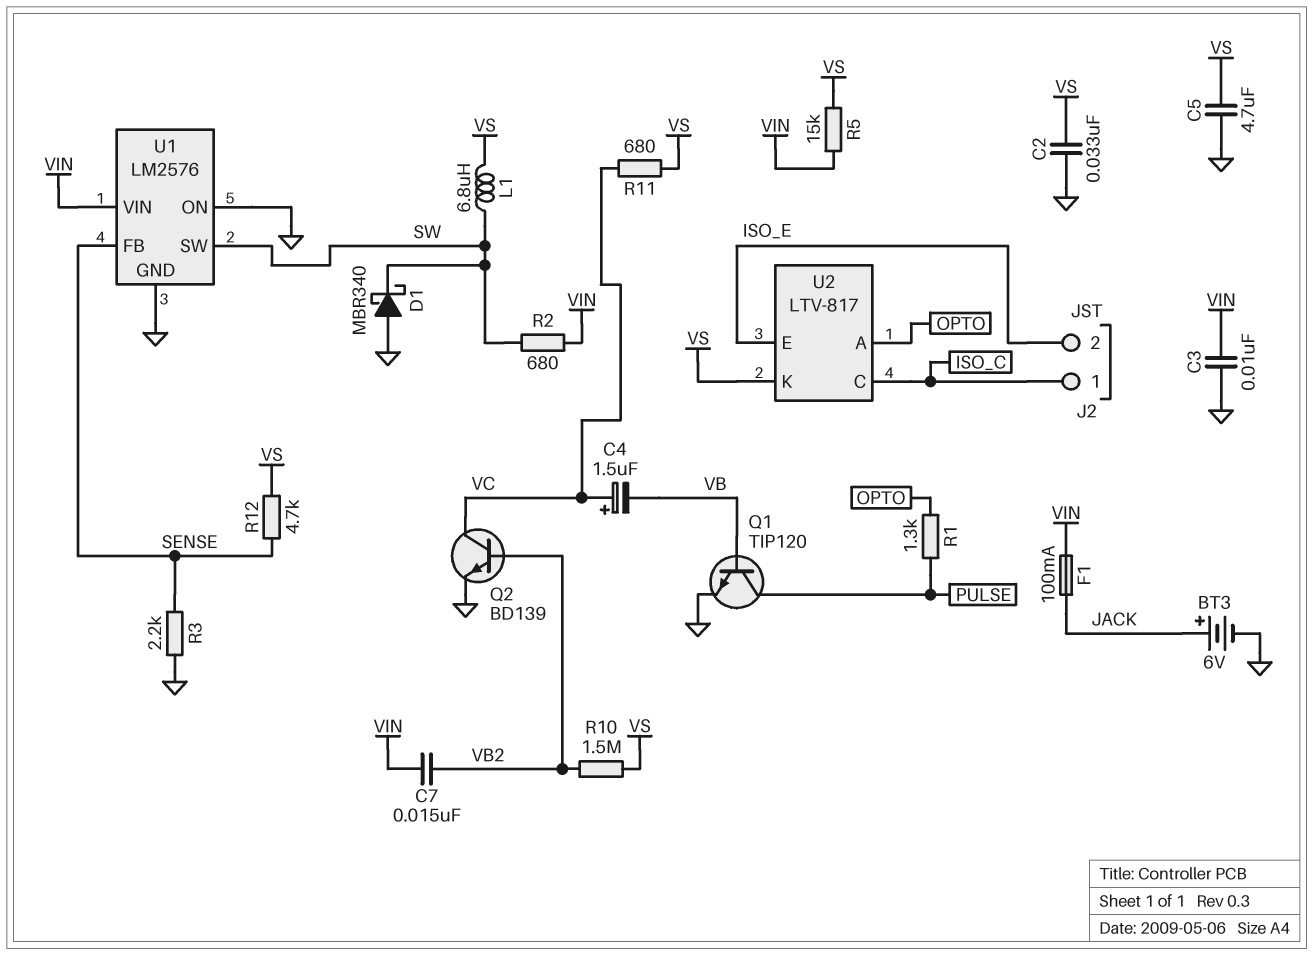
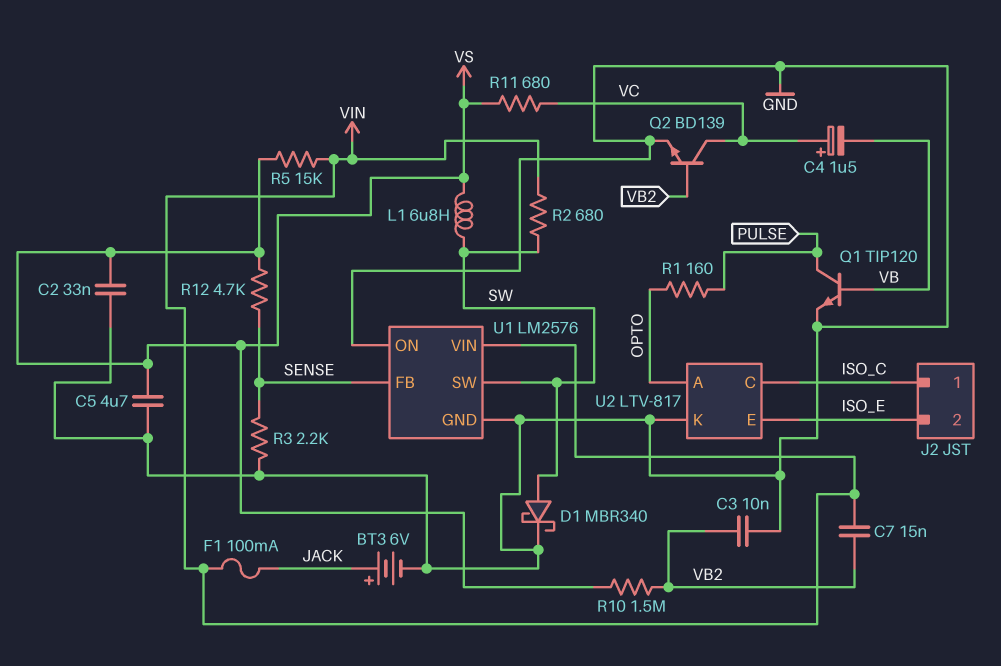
C3: 10nF (GND, VIN) -> 10nF (GND, VB2)
D1: schottky MBR340 (A GND, K SW) -> schottky MBR340 (A SW, K GND)
R1: 1.3k (OPTO, PULSE) -> 160 (OPTO, PULSE)
U2 pin K: VS -> GND

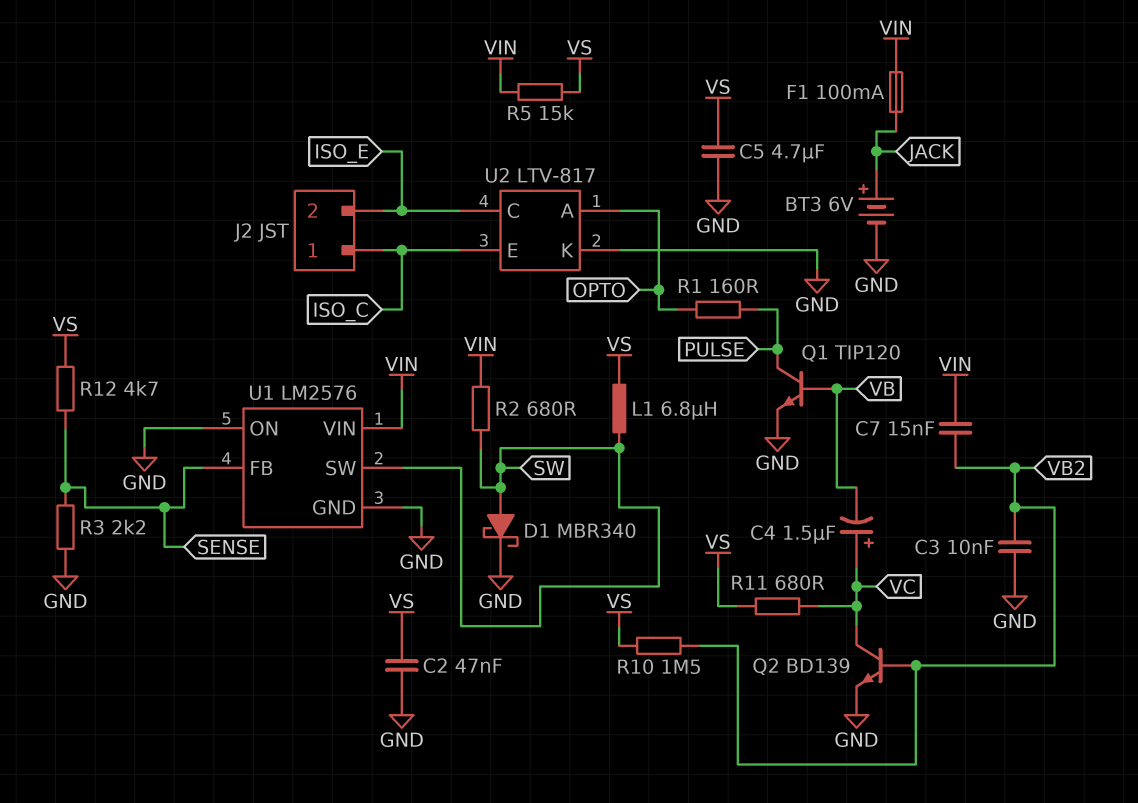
C2: 33nF (GND, VS) -> 47nF (GND, VS)
U2 pin C: ISO_C -> ISO_E
U2 pin E: ISO_E -> ISO_C

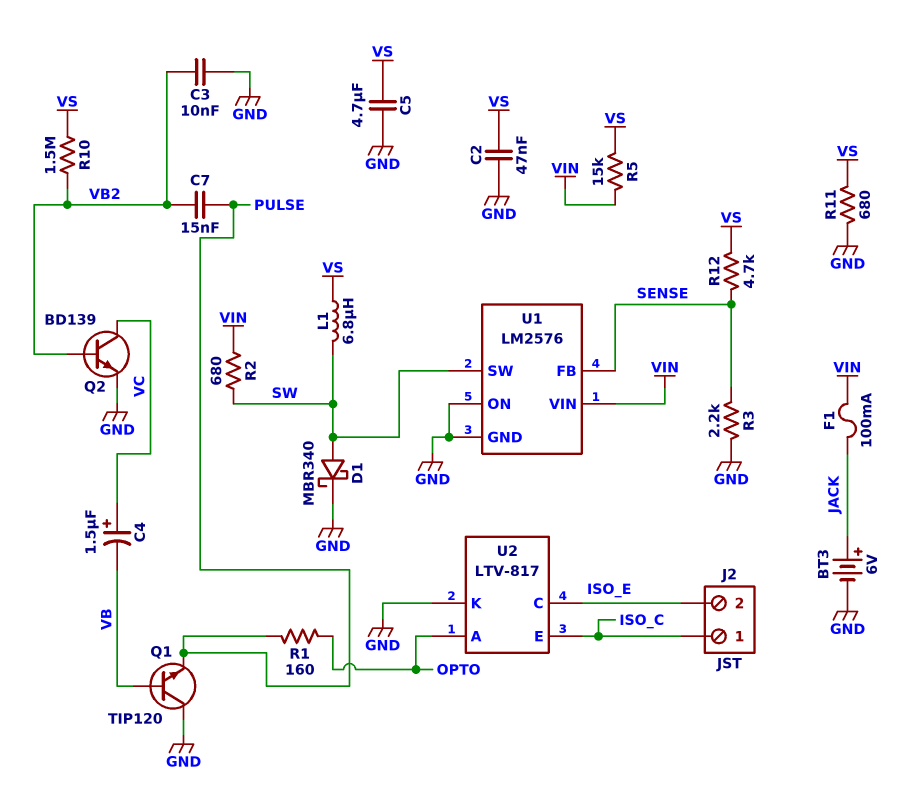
C7: 15nF (VB2, VIN) -> 15nF (PULSE, VB2)
Q1: NPN TIP120 (B VB, C PULSE, E GND) -> NPN TIP120 (B VB, C GND, E PULSE)
R11: 680 (VC, VS) -> 680 (GND, VS)

